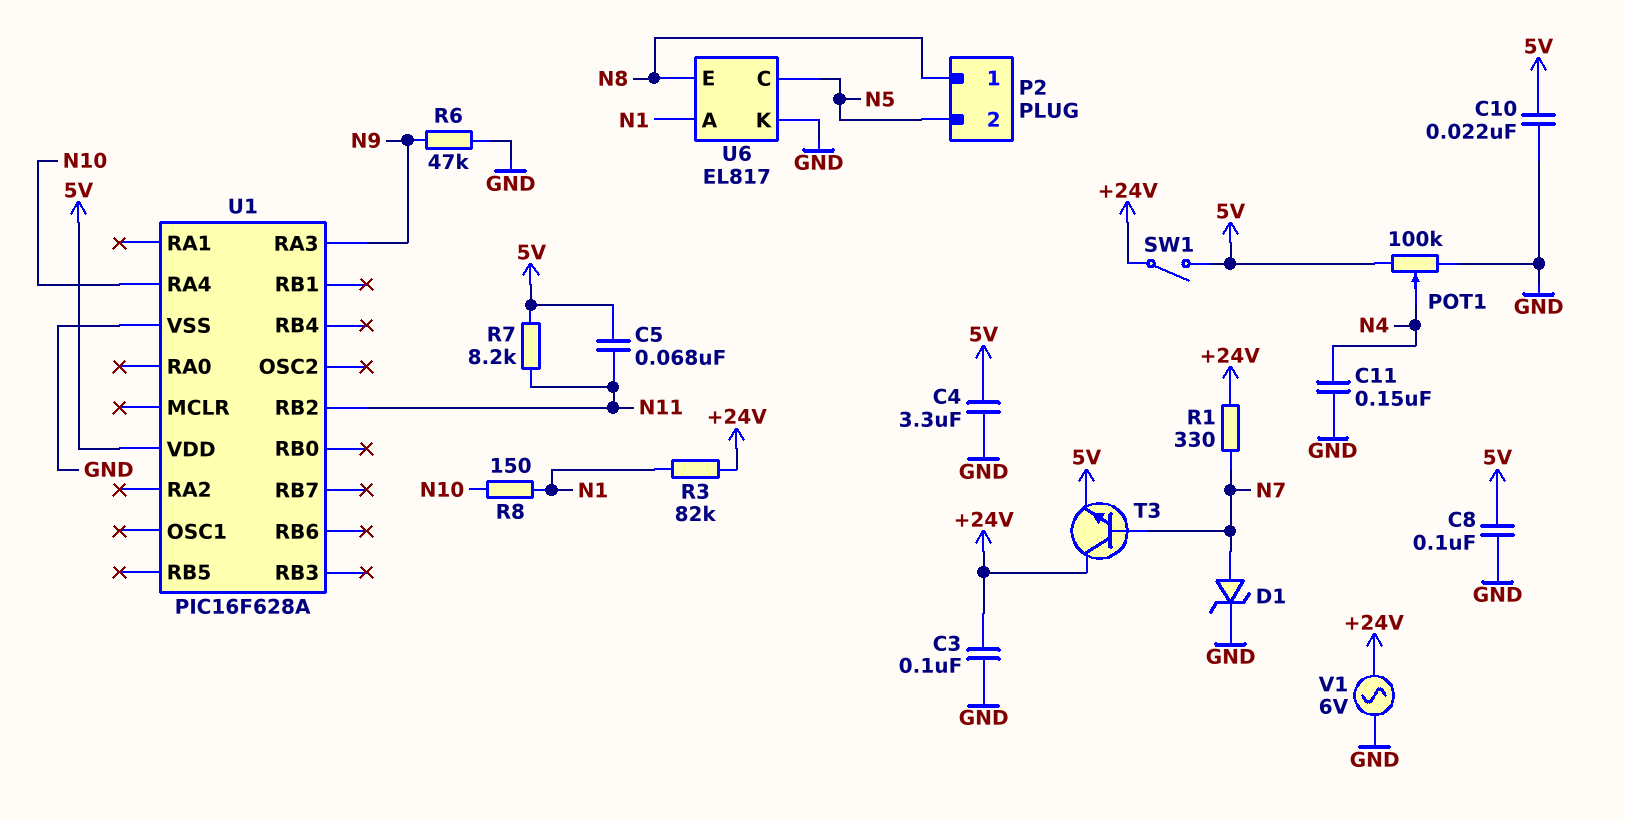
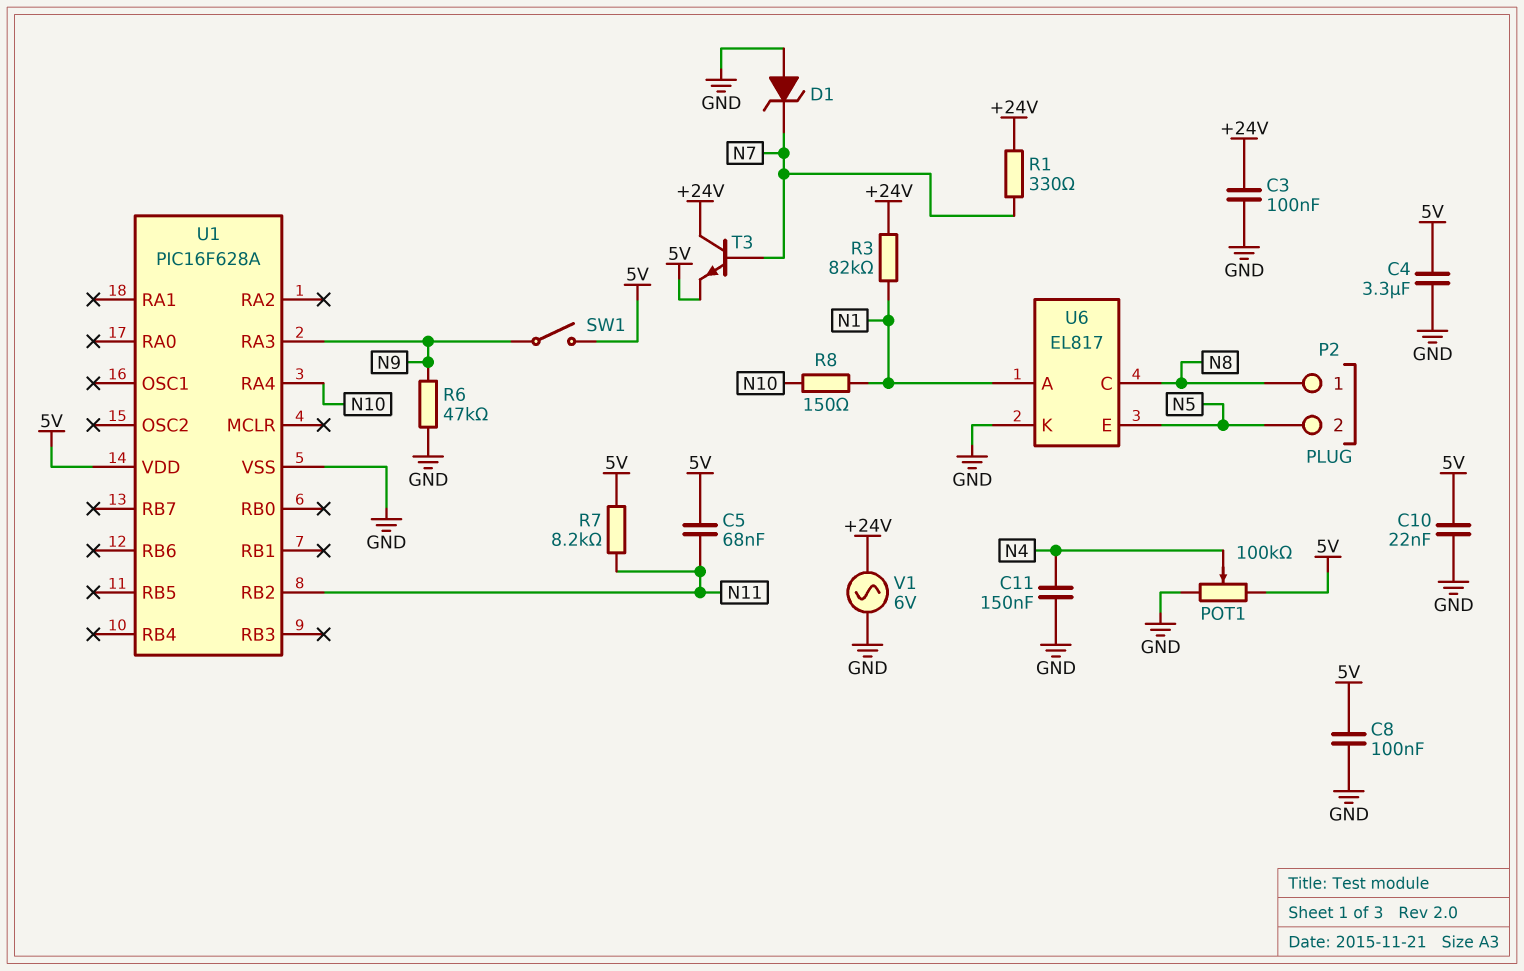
D1: zener (A N7, K GND) -> zener (A GND, K N7)
SW1: switch (+24V, 5V) -> switch (5V, N9)
U6 pin C: N5 -> N8
U6 pin E: N8 -> N5

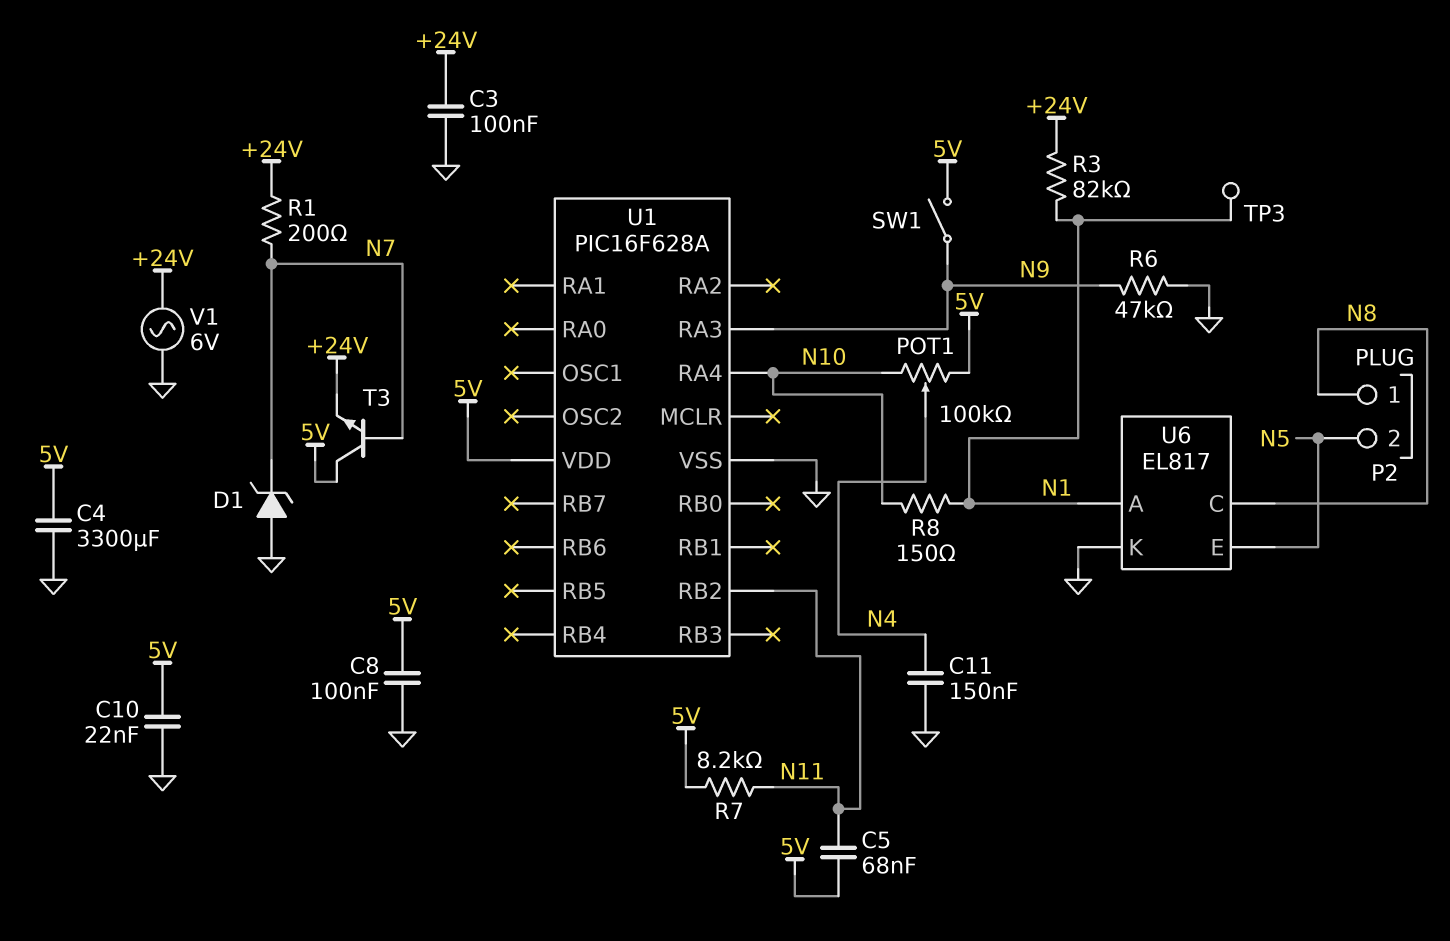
C4: 3.3uF (5V, GND) -> 3300uF (5V, GND)
POT1: 100k (5V, GND, wiper N4) -> 100k (5V, N10, wiper N4)
R1: 330 (+24V, N7) -> 200 (+24V, N7)
T3: NPN (B N7, C +24V, E 5V) -> NPN (B N7, C 5V, E +24V)
TP3: none -> test point (N1)

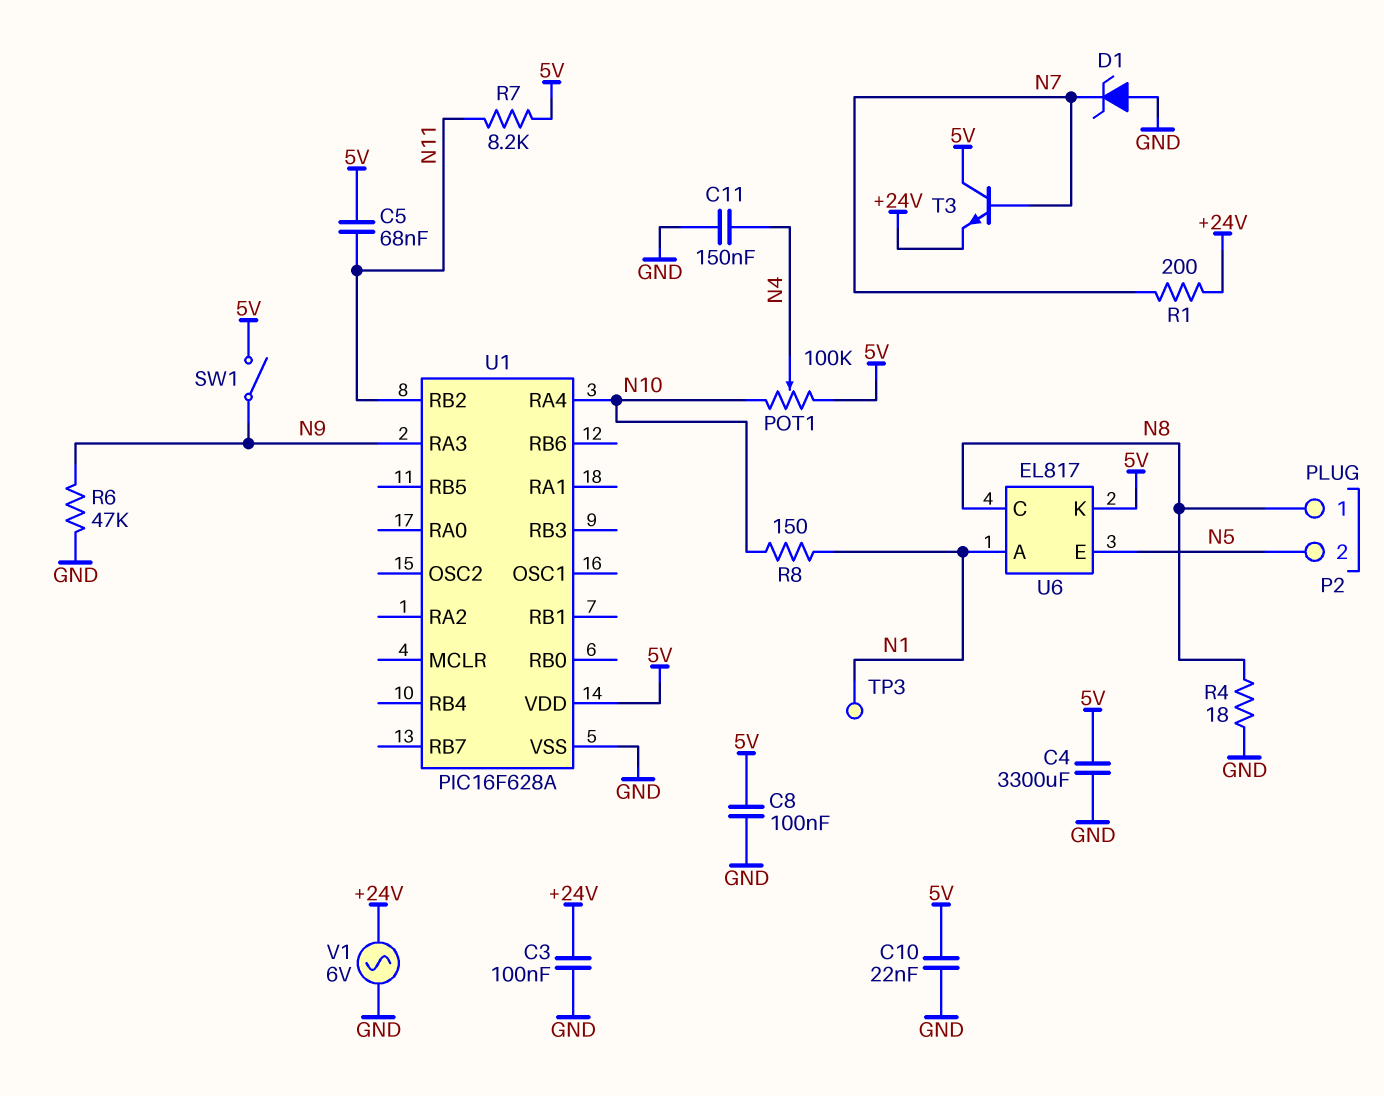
R3: 82k (+24V, N1) -> none
R4: none -> 18 (GND, N8)
U6 pin K: GND -> 5V

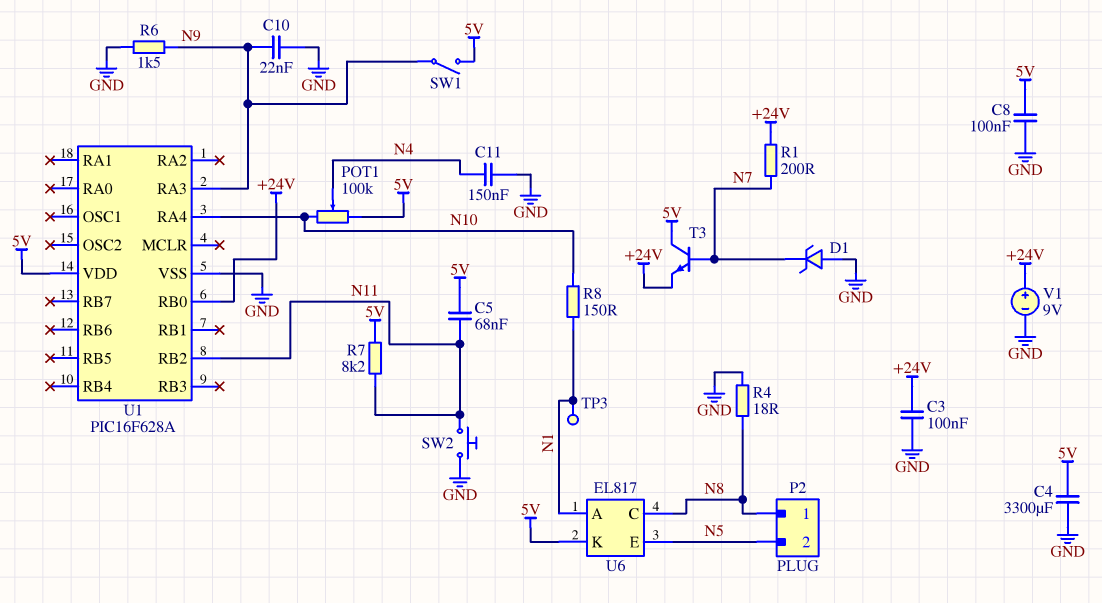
C10: 22nF (5V, GND) -> 22nF (GND, N9)
R6: 47k (GND, N9) -> 1.5k (GND, N9)
SW2: none -> button (GND, N11)
U1 pin RB0: none -> +24V
V1: AC 6V (+24V, GND) -> 9V (plus +24V, minus GND)

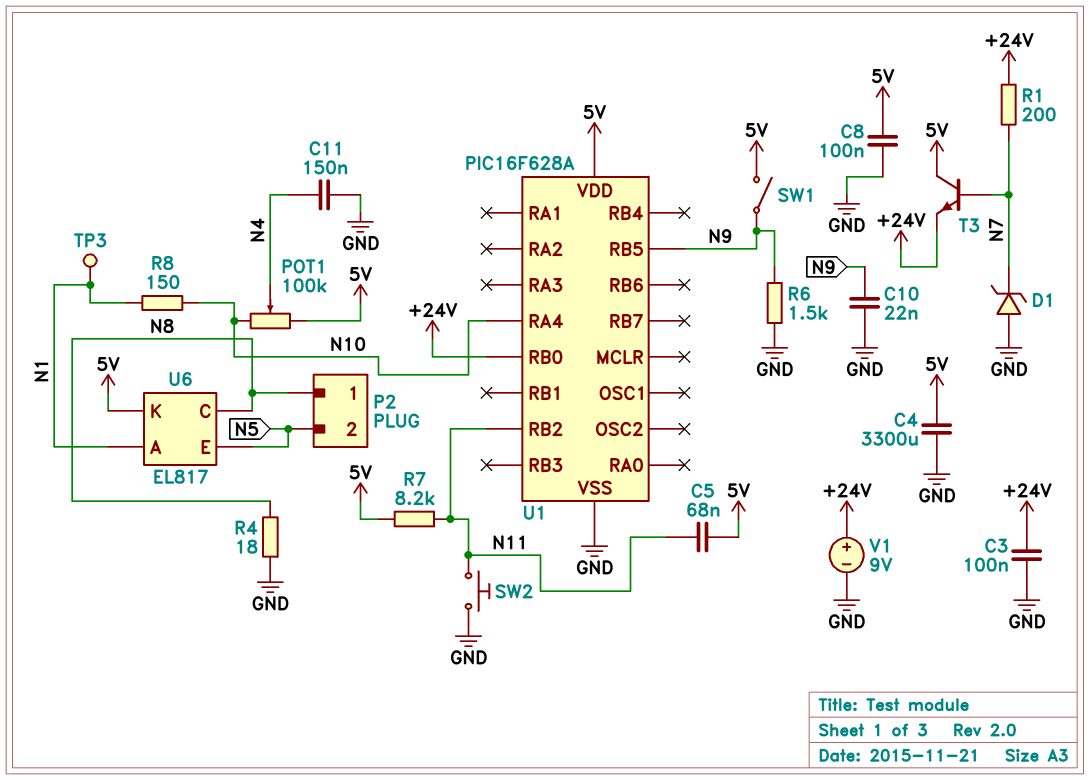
U1 pin RA3: N9 -> none
U1 pin RB5: none -> N9

